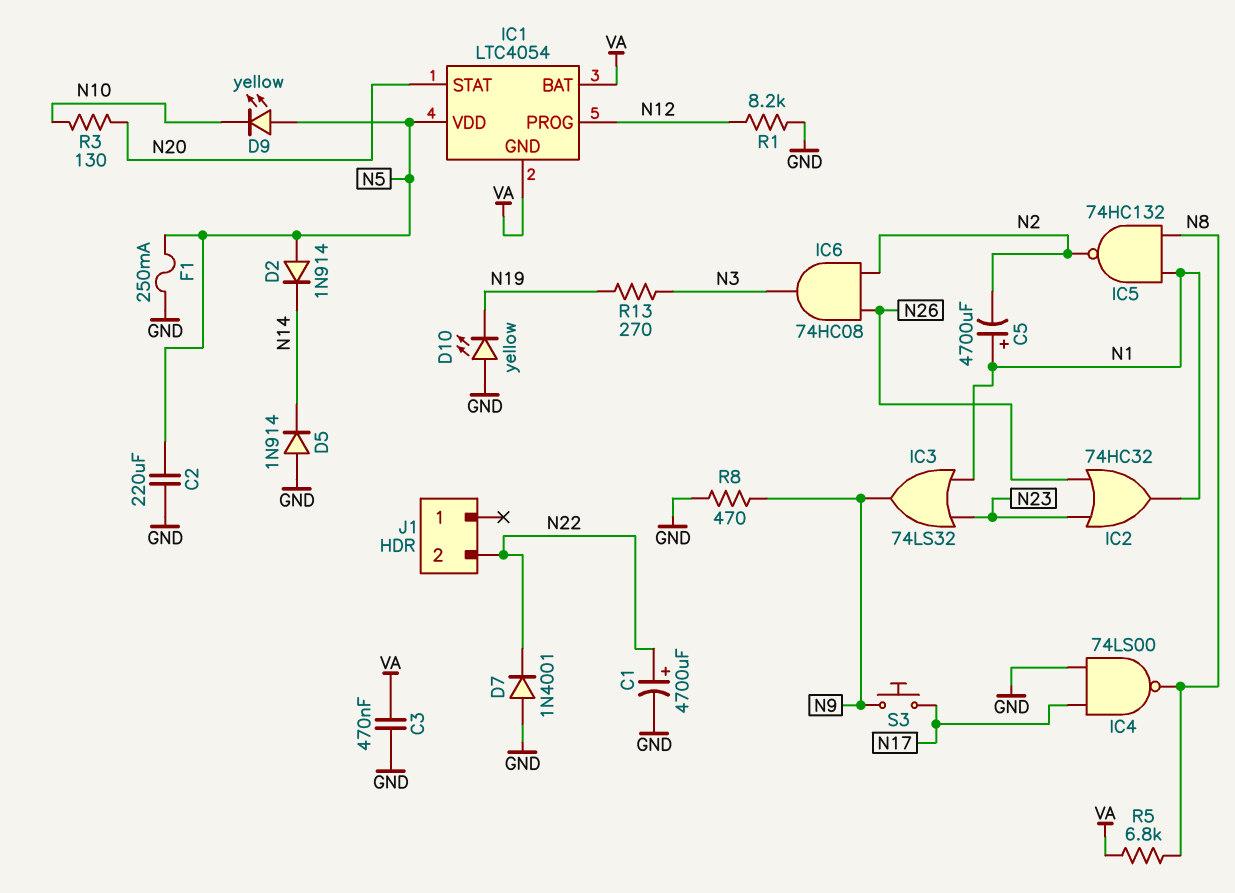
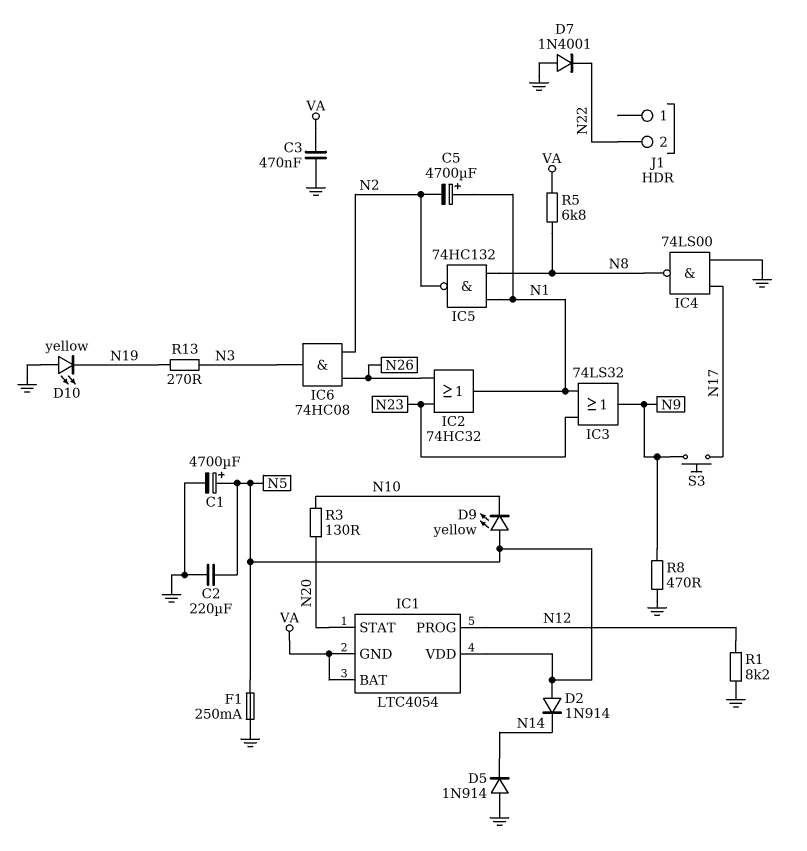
C1: 4700uF (plus N22, minus GND) -> 4700uF (plus N5, minus GND)

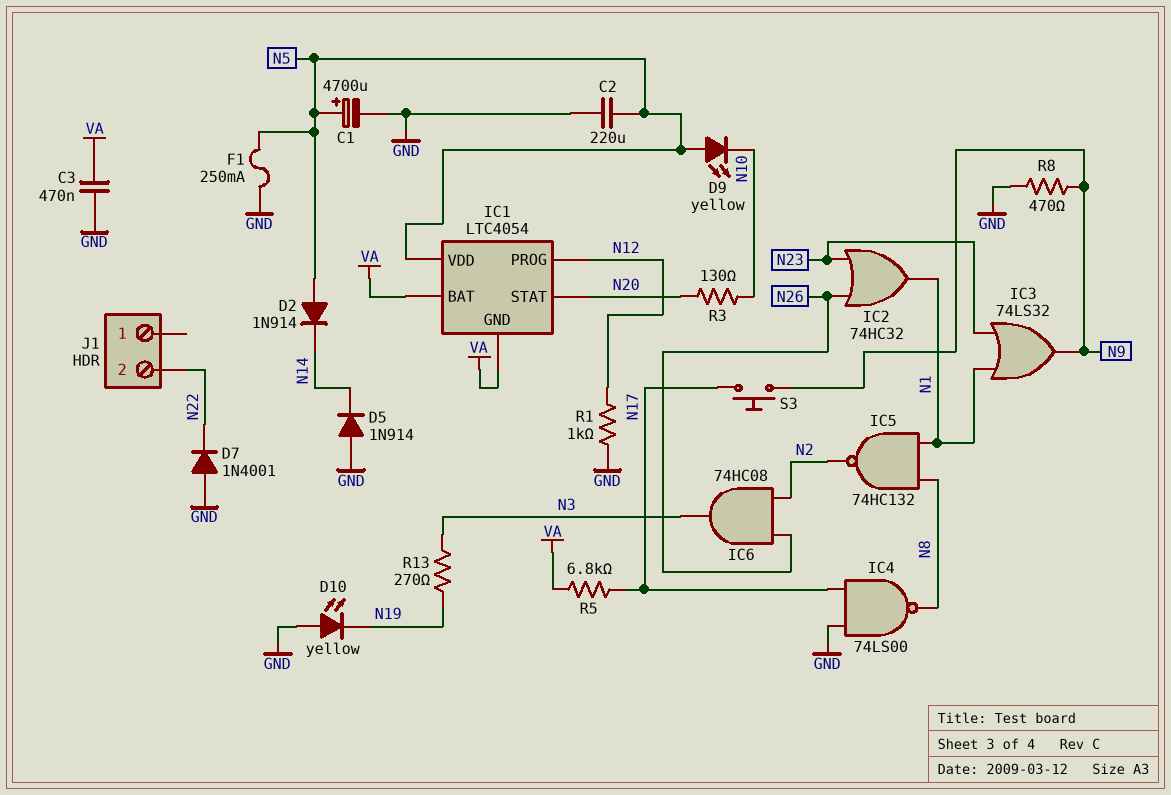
C5: 4700uF (plus N1, minus N2) -> none
R1: 8.2k (GND, N12) -> 1k (GND, N12)
R5: 6.8k (N8, VA) -> 6.8k (N17, VA)

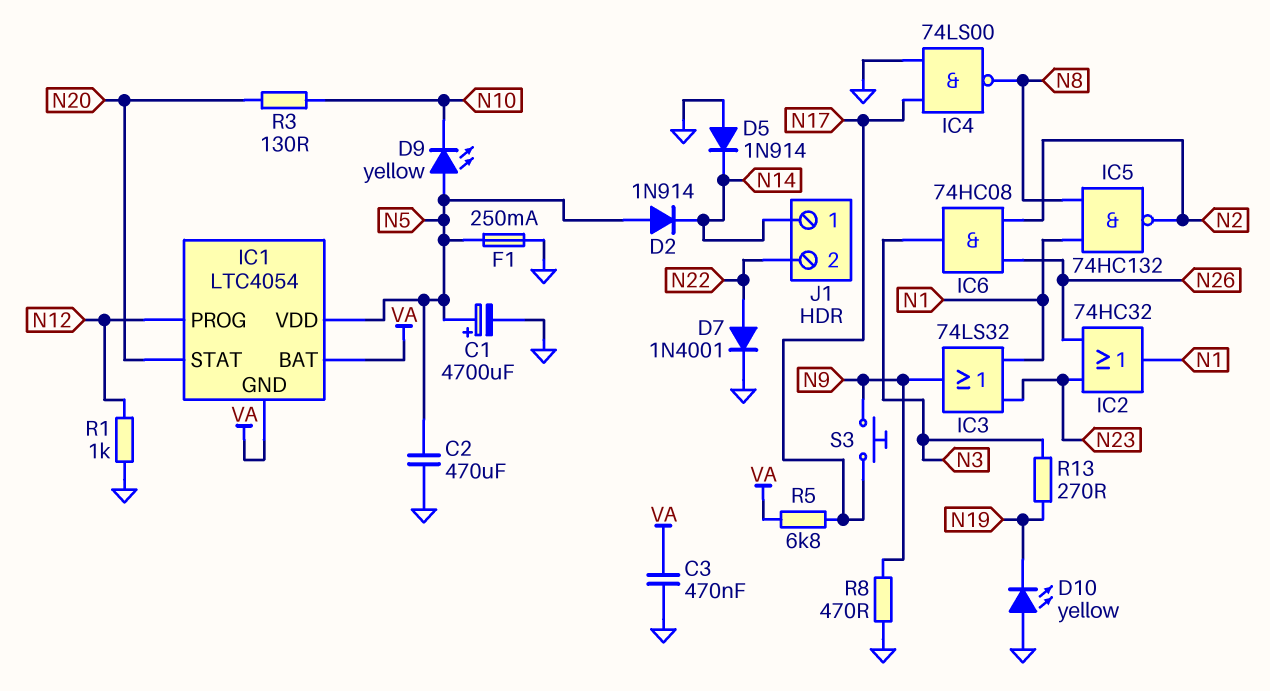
C2: 220uF (GND, N5) -> 470uF (GND, N5)
D7: diode 1N4001 (A GND, K N22) -> diode 1N4001 (A N22, K GND)
J1 pin 1: none -> N14

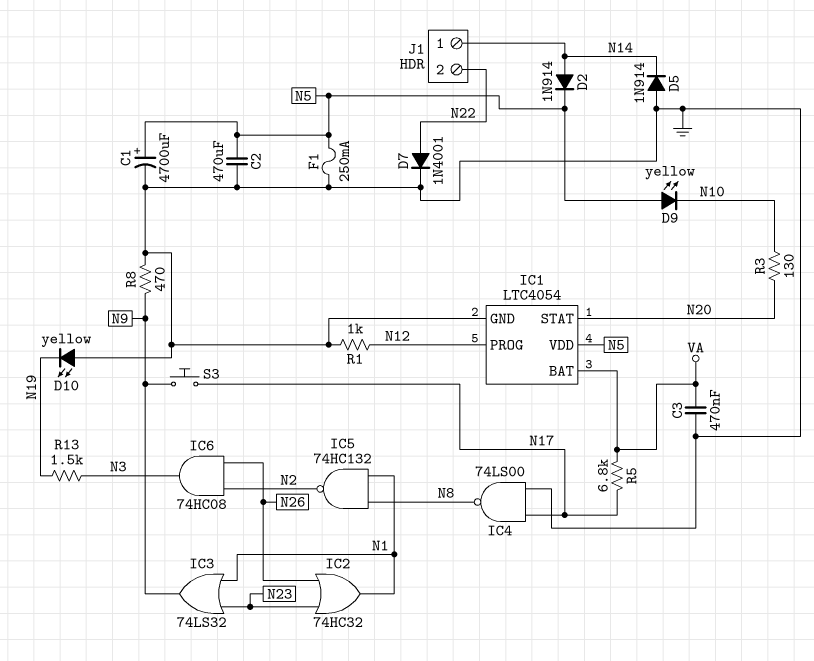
D2: diode 1N914 (A N5, K N14) -> diode 1N914 (A N14, K N5)
IC1 pin GND: VA -> GND
R13: 270 (N3, N19) -> 1.5k (N3, N19)

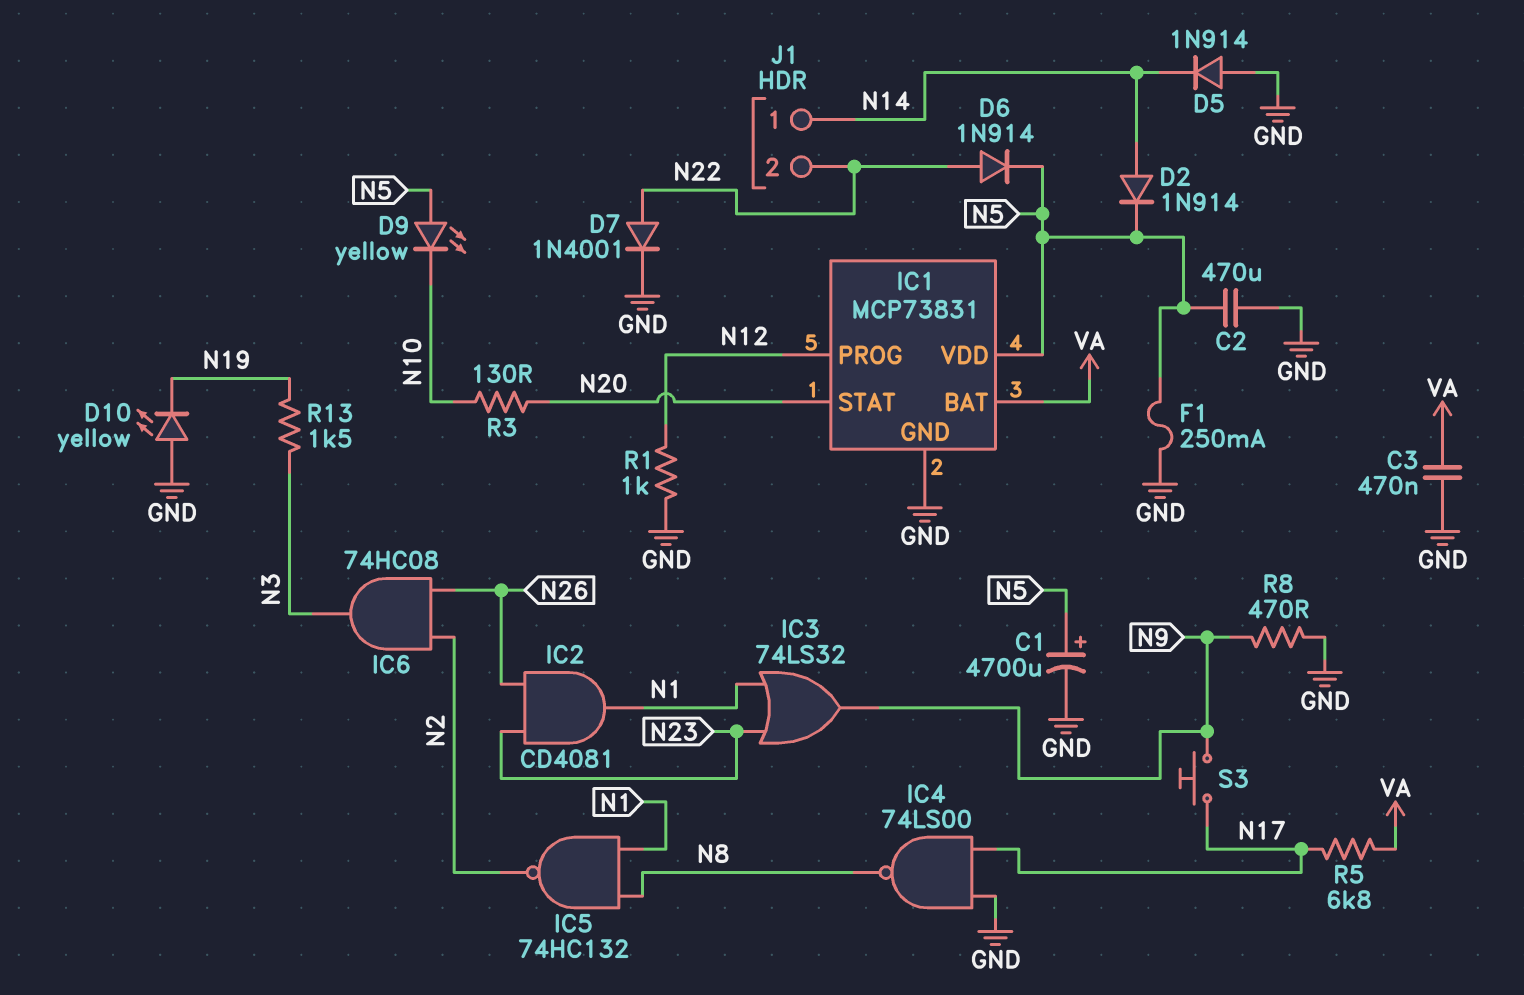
D6: none -> diode 1N914 (A N22, K N5)
IC1: LTC4054 -> MCP73831
IC2: OR 74HC32 (in N23, in N26, out N1) -> AND CD4081 (in N23, in N26, out N1)

